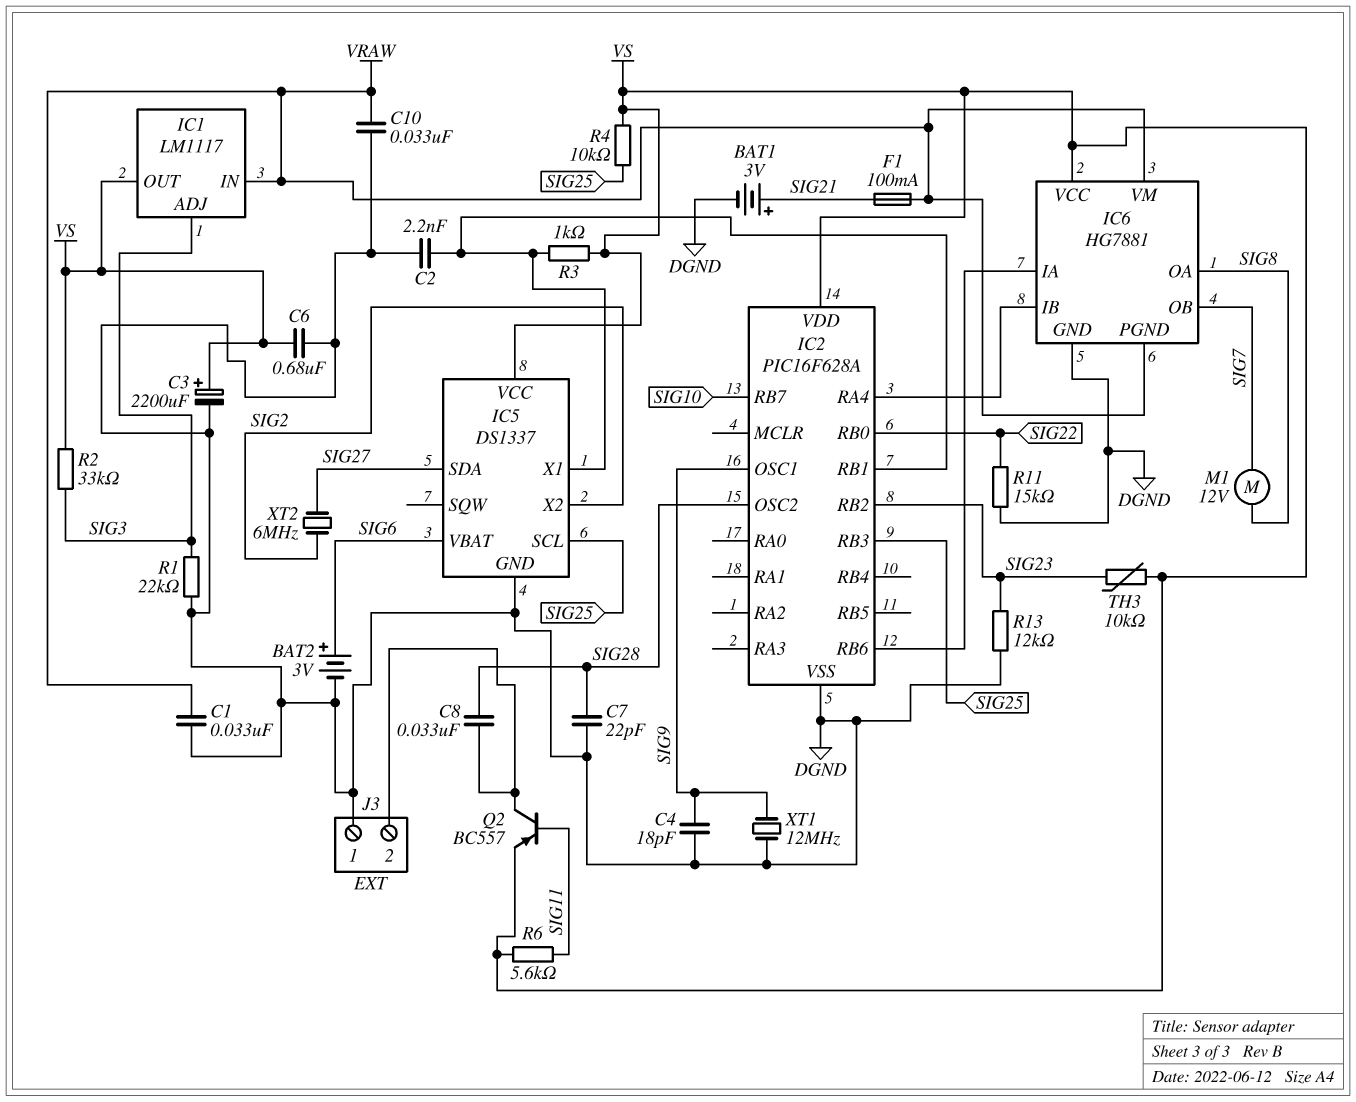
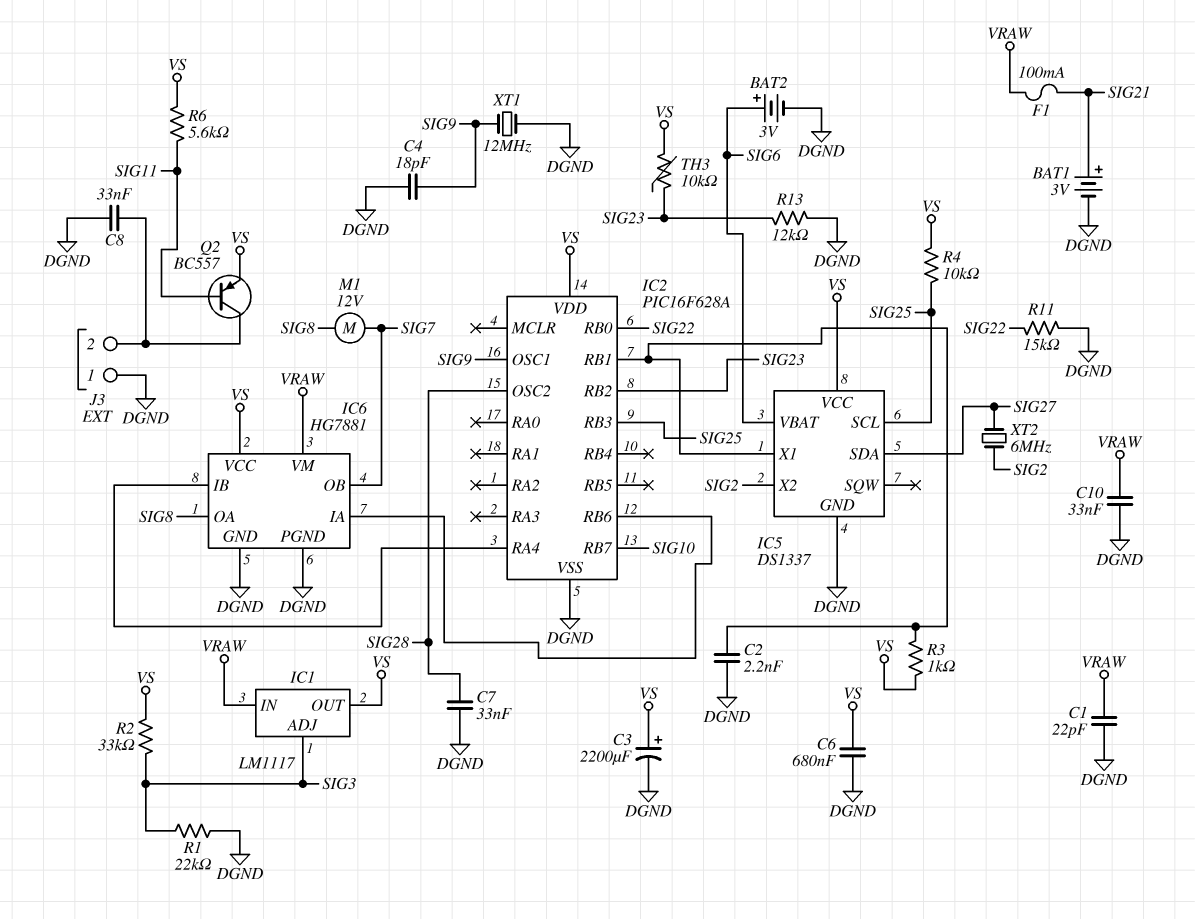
C1: 33nF (DGND, VRAW) -> 22pF (DGND, VRAW)
C7: 22pF (DGND, SIG28) -> 33nF (DGND, SIG28)
C8: 33nF (J3/2, SIG28) -> 33nF (DGND, J3/2)
IC6 pin PGND: VRAW -> DGND

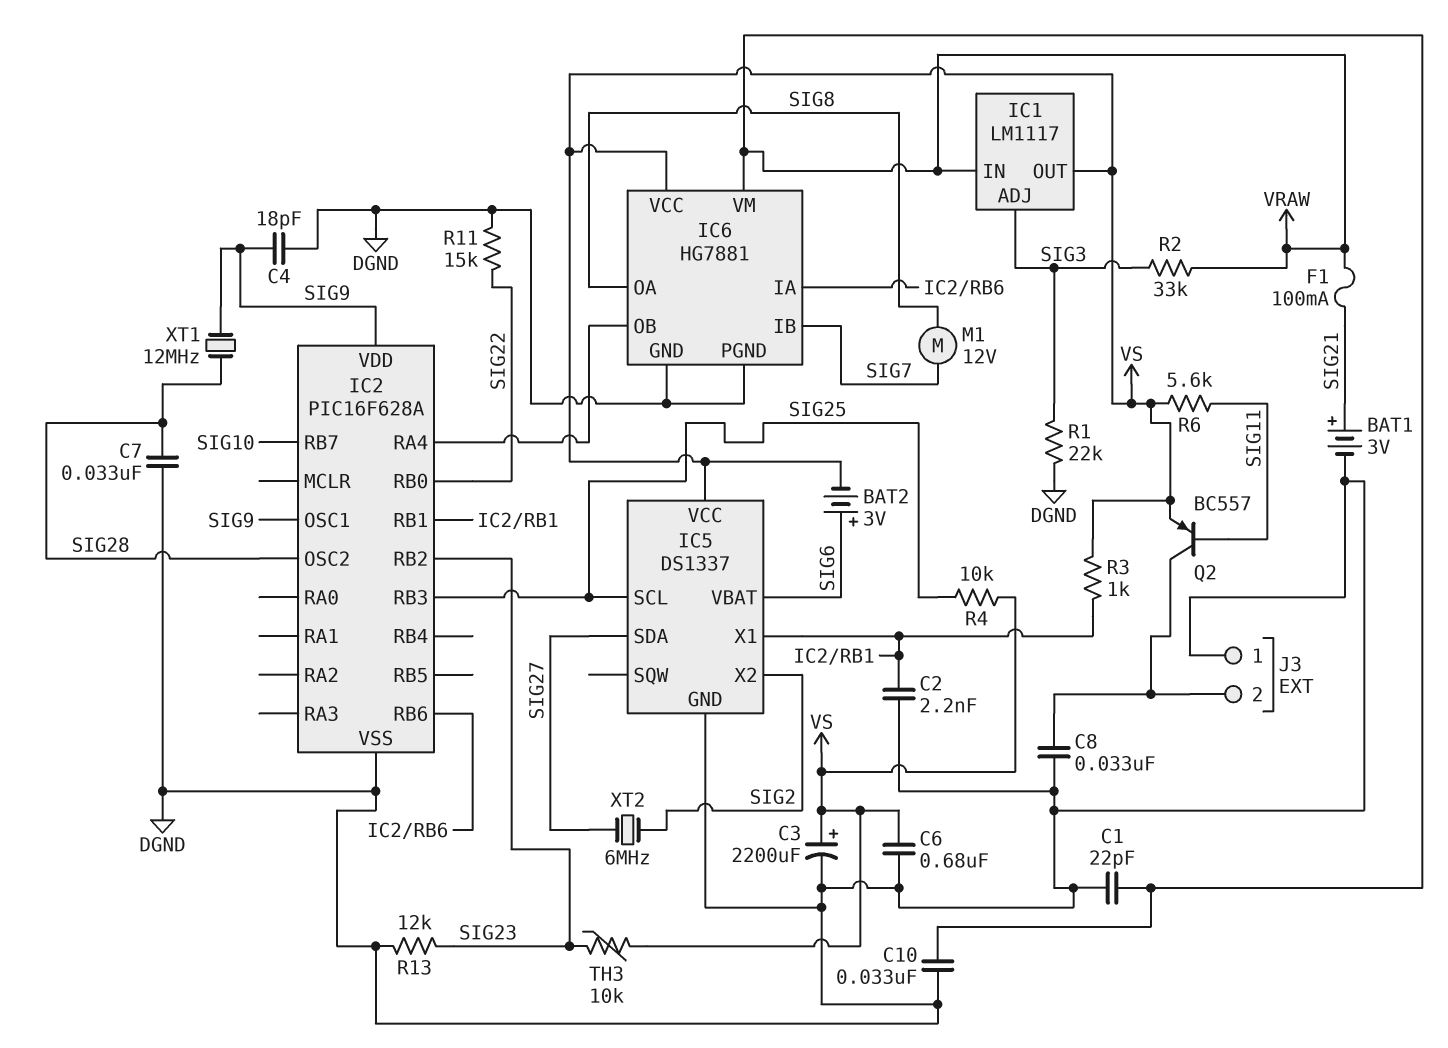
BAT2: 3V (plus SIG6, minus DGND) -> 3V (plus SIG6, minus VS)
IC2 pin VDD: VS -> SIG9
IC6 pin IB: IC2/RA4 -> SIG7
IC6 pin OB: SIG7 -> IC2/RA4
R2: 33k (SIG3, VS) -> 33k (SIG3, VRAW)
XT1: 12MHz (DGND, SIG9) -> 12MHz (SIG9, SIG28)

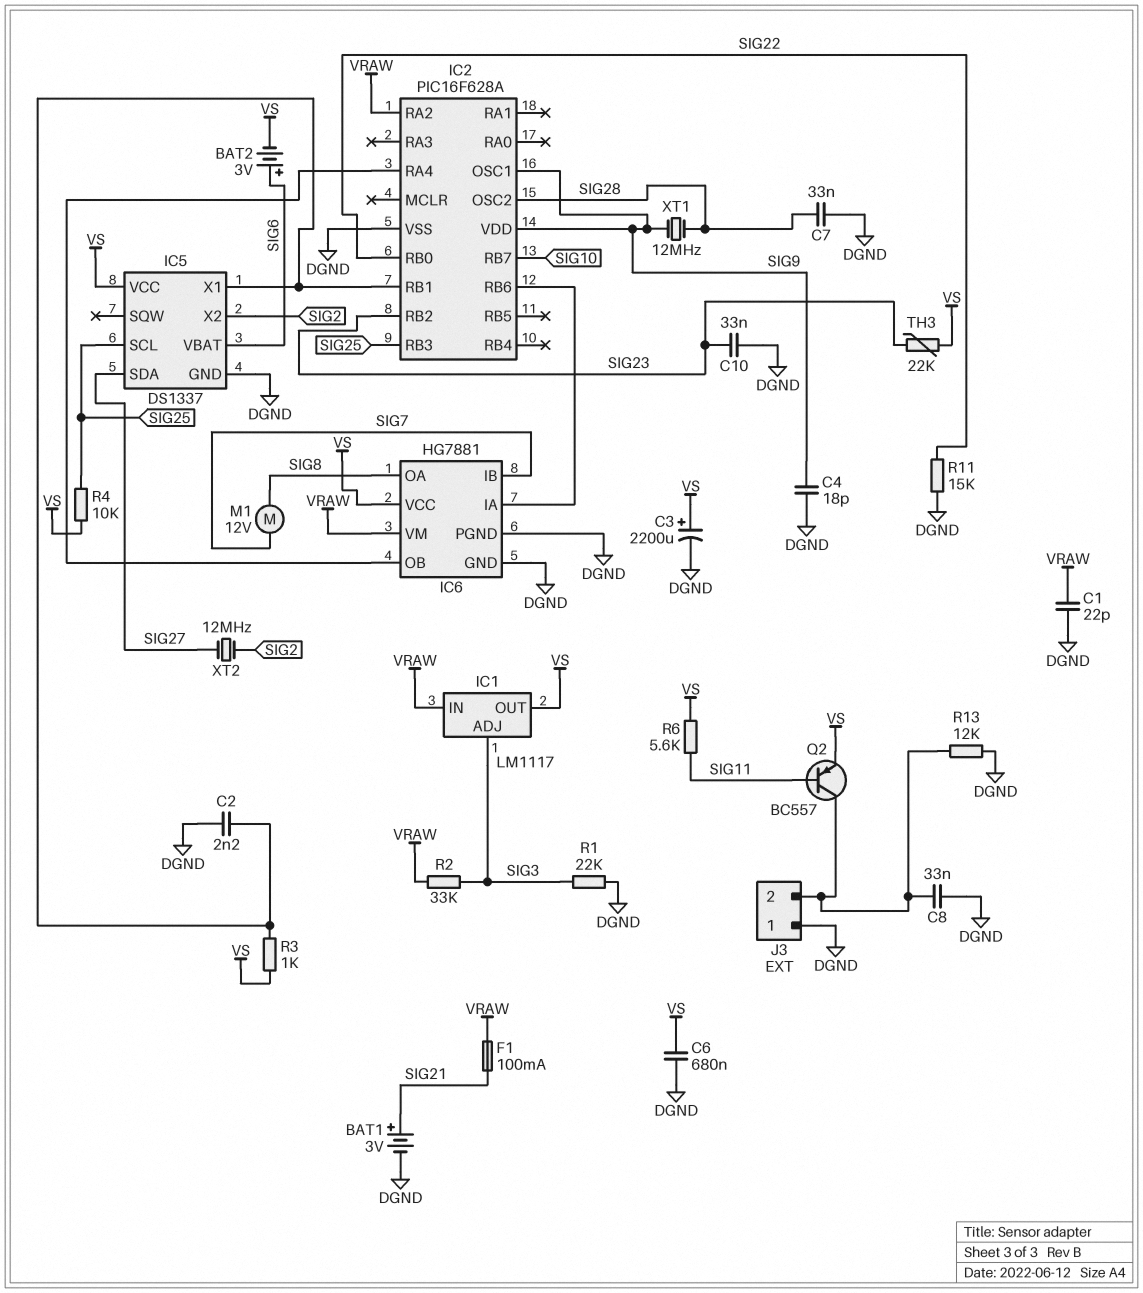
C10: 33nF (DGND, VRAW) -> 33nF (DGND, SIG23)
IC2 pin RA2: none -> VRAW
R13: 12k (DGND, SIG23) -> 12k (DGND, J3/2)
TH3: 10k (SIG23, VS) -> 22k (SIG23, VS)
XT2: 6MHz (SIG2, SIG27) -> 12MHz (SIG2, SIG27)

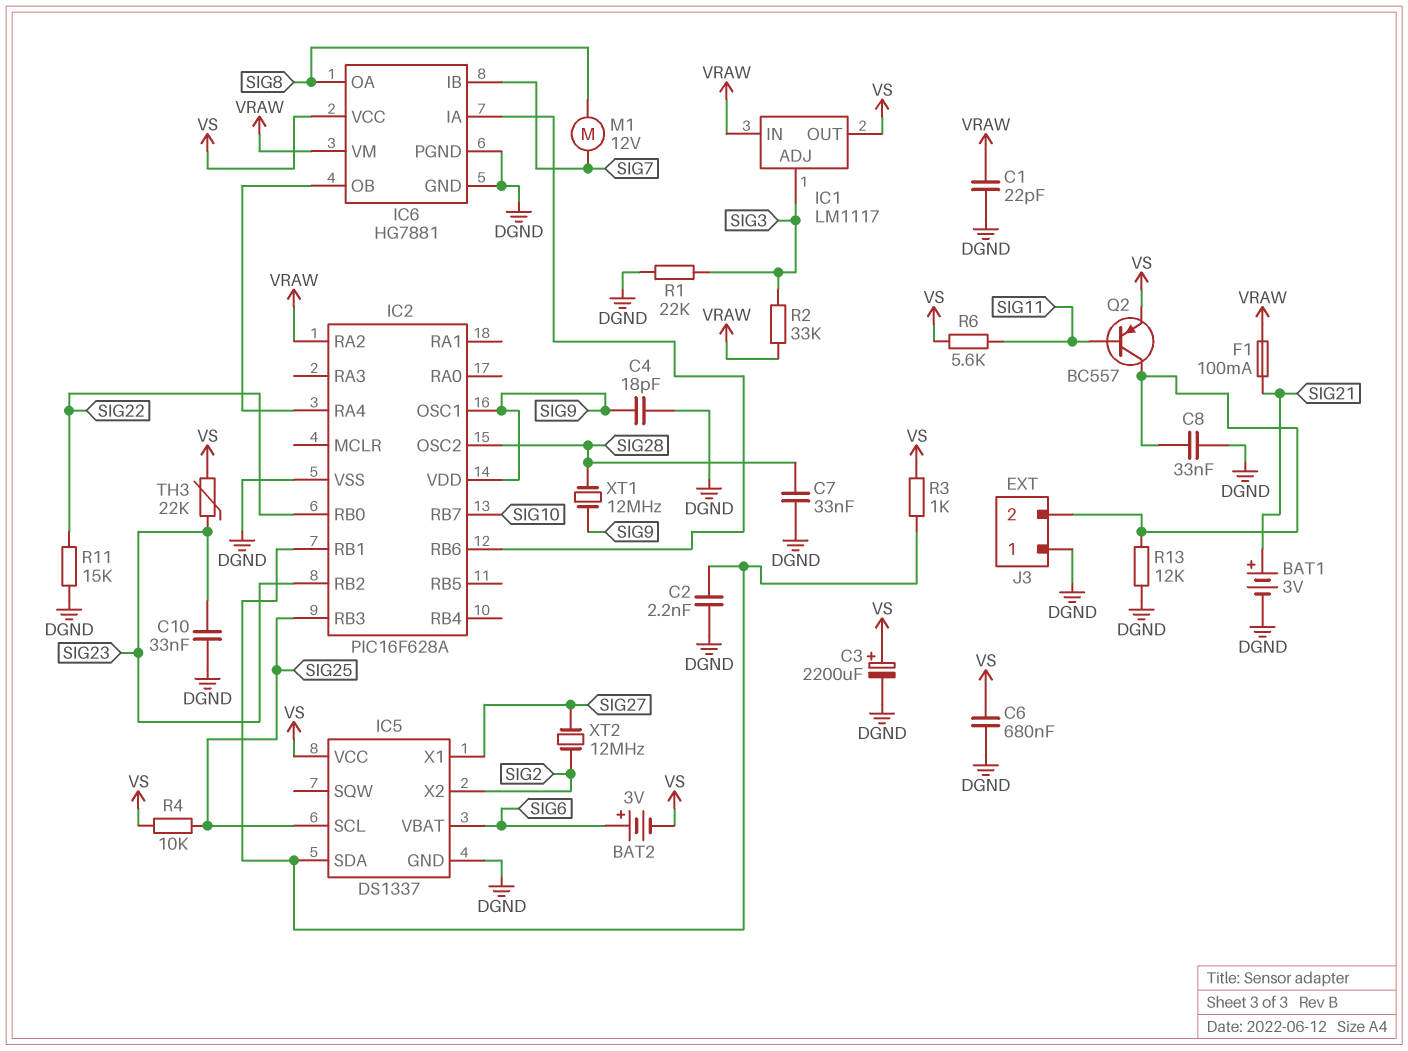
IC5 pin SDA: SIG27 -> IC2/RB1
IC5 pin X1: IC2/RB1 -> SIG27

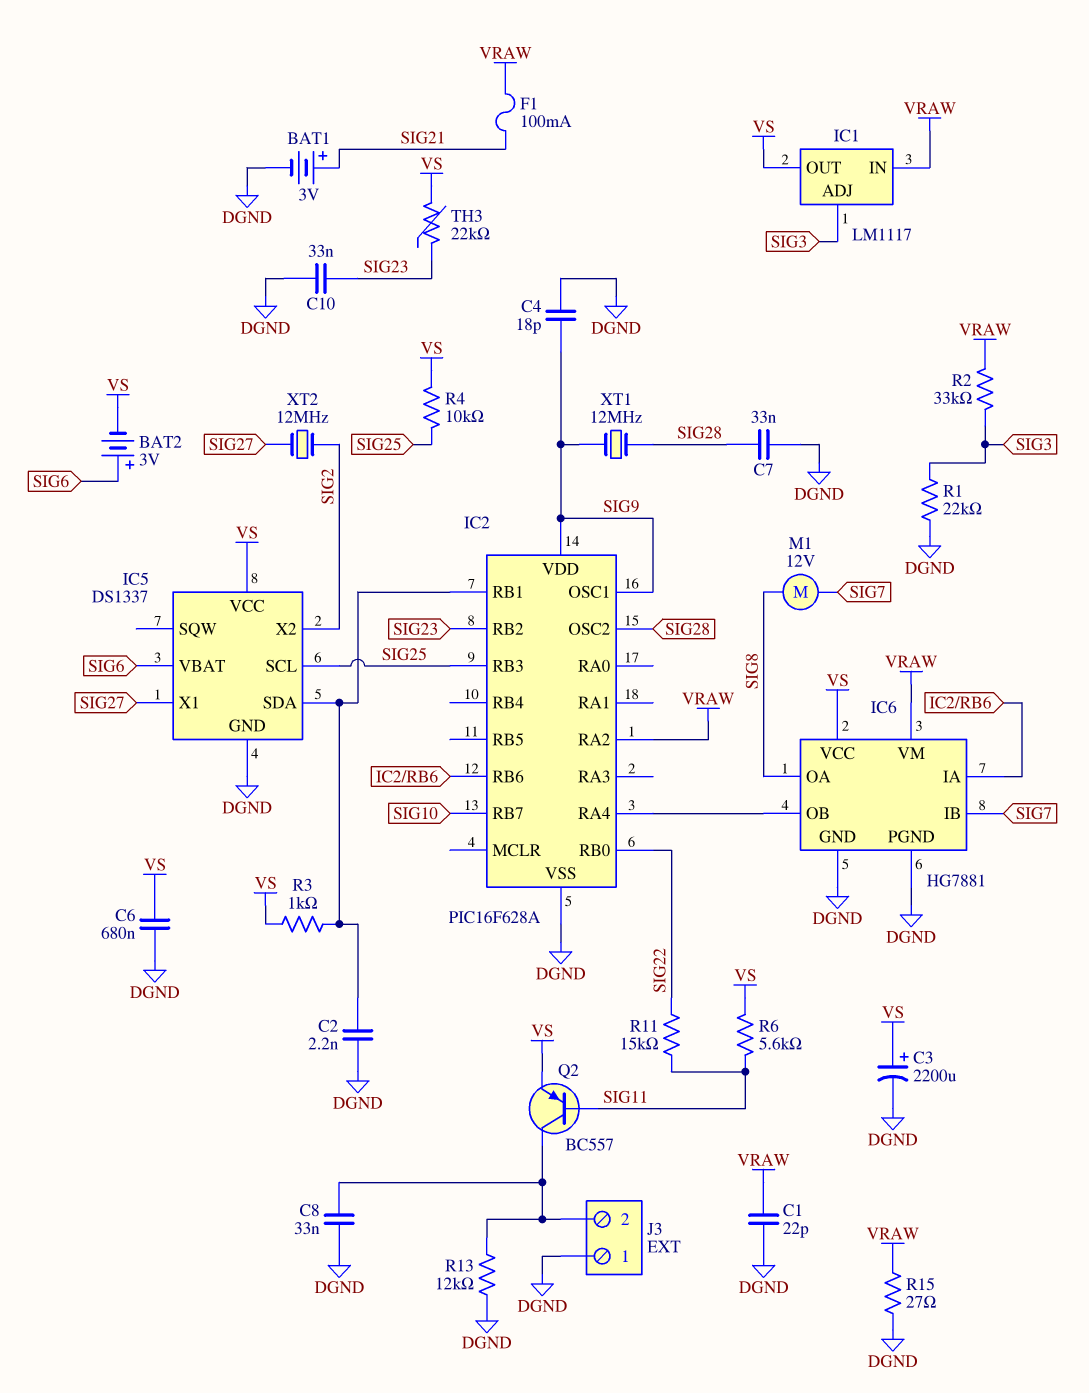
R11: 15k (DGND, SIG22) -> 15k (SIG11, SIG22)
R15: none -> 27 (DGND, VRAW)

